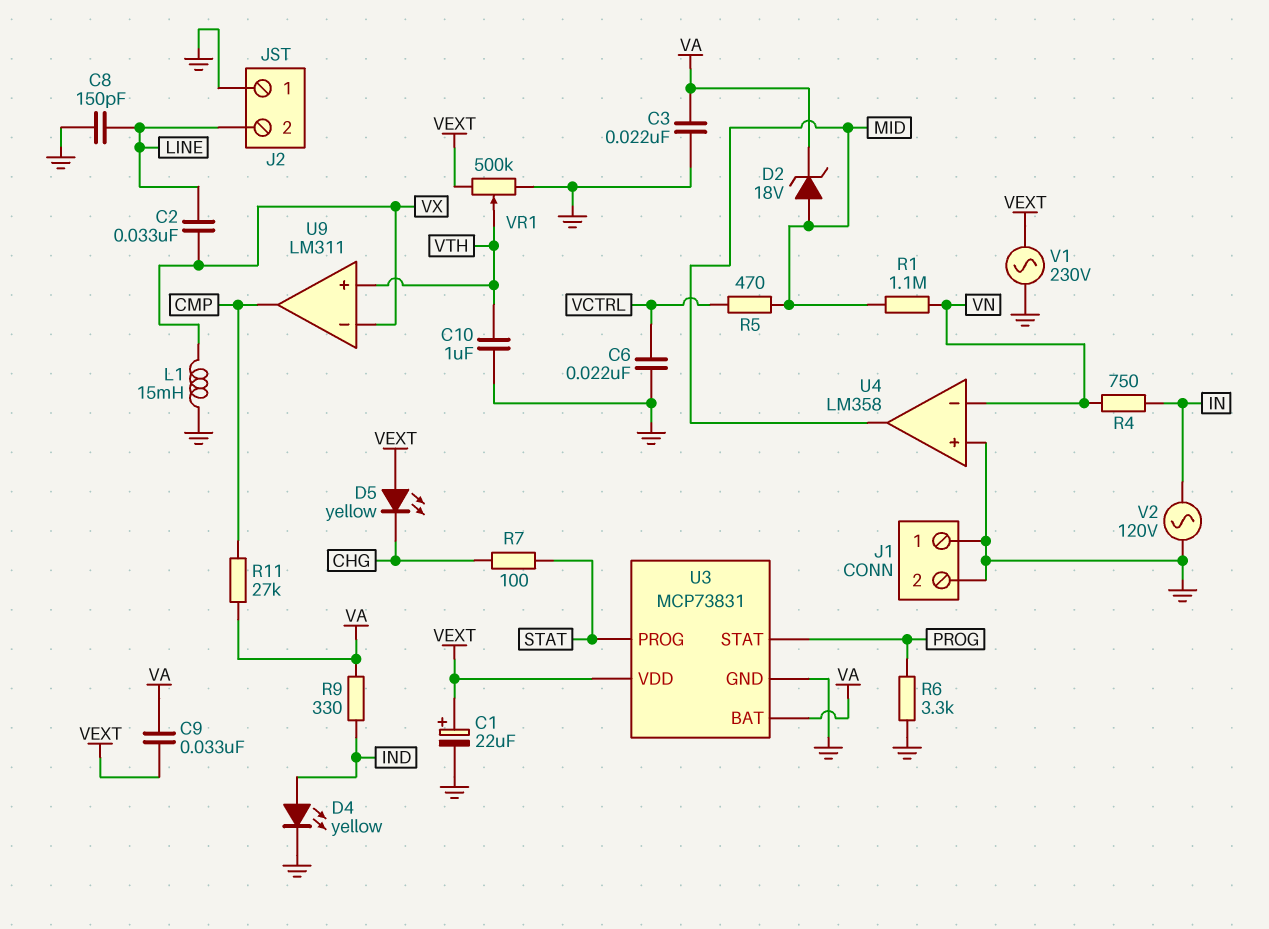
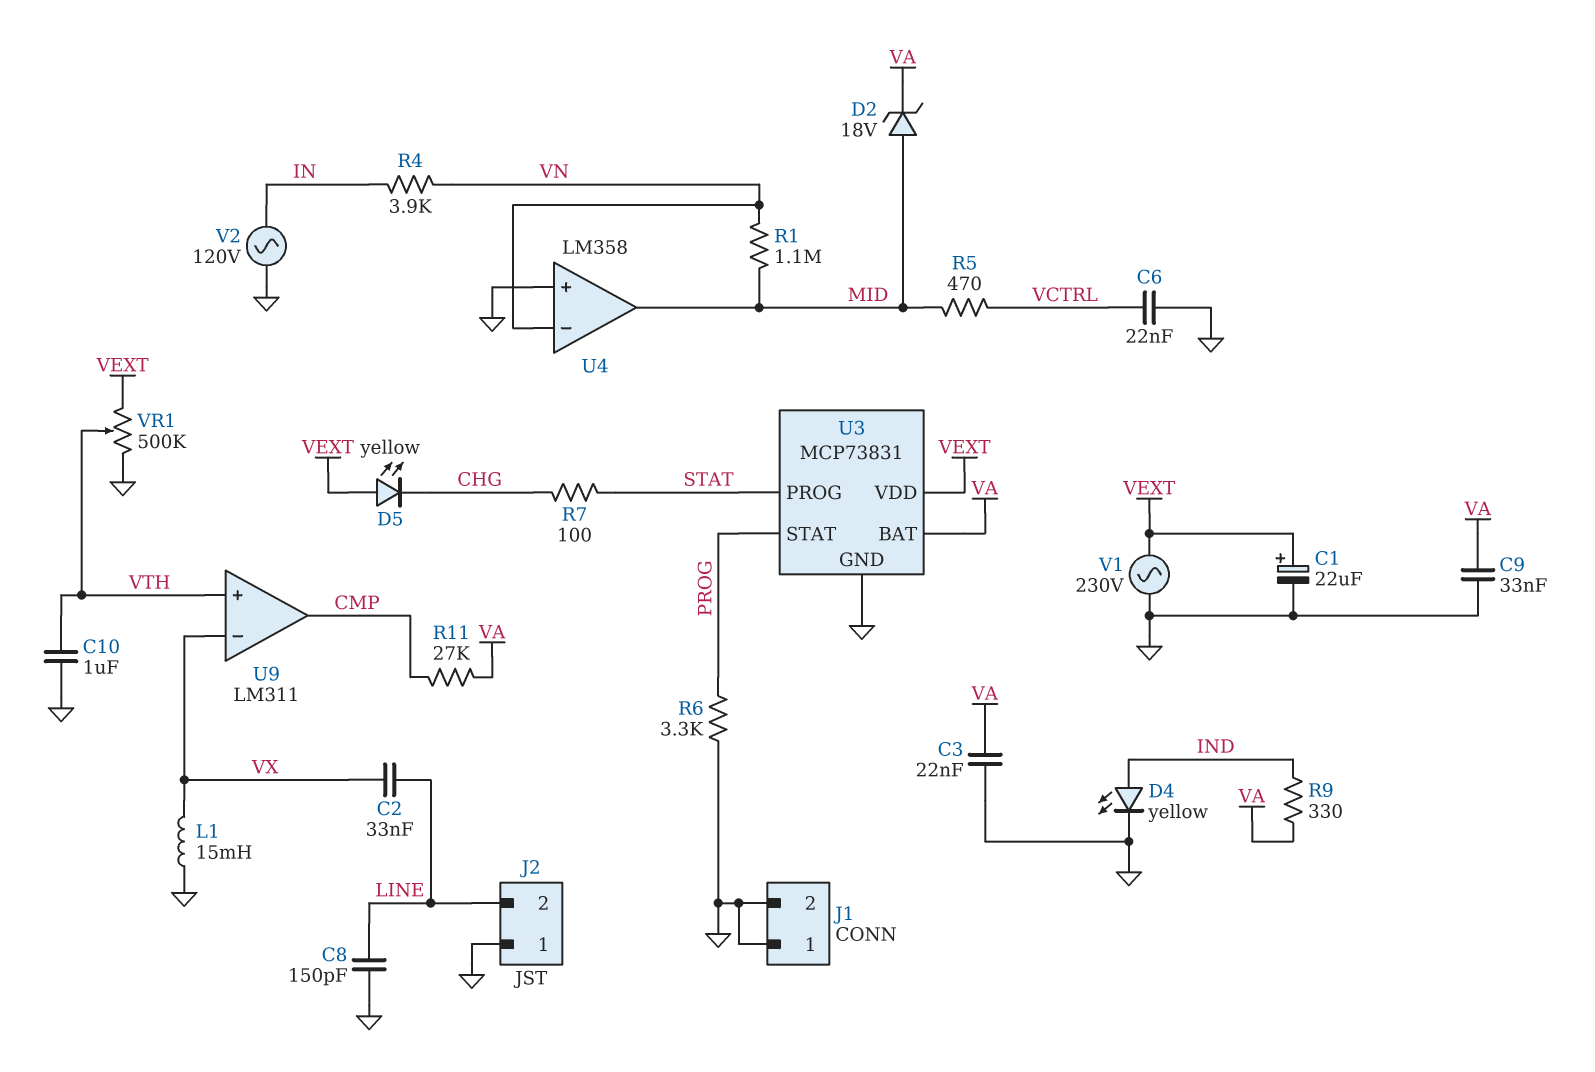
C9: 33nF (VA, VEXT) -> 33nF (GND, VA)
R4: 750 (IN, VN) -> 3.9k (IN, VN)

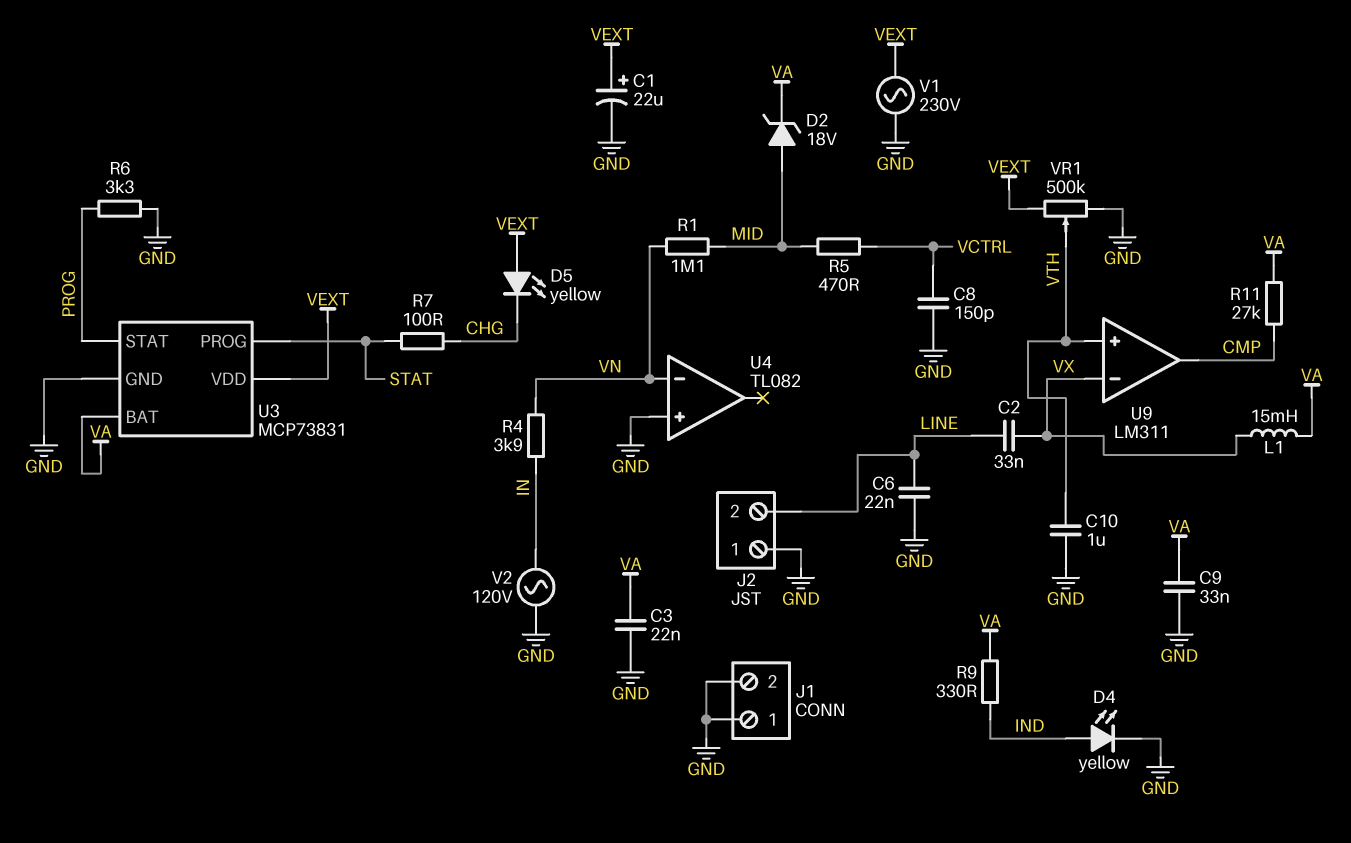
C6: 22nF (GND, VCTRL) -> 22nF (GND, LINE)
C8: 150pF (GND, LINE) -> 150pF (GND, VCTRL)
L1: 15mH (GND, VX) -> 15mH (VA, VX)
U4: LM358 -> TL082
U4 pin out: MID -> none

